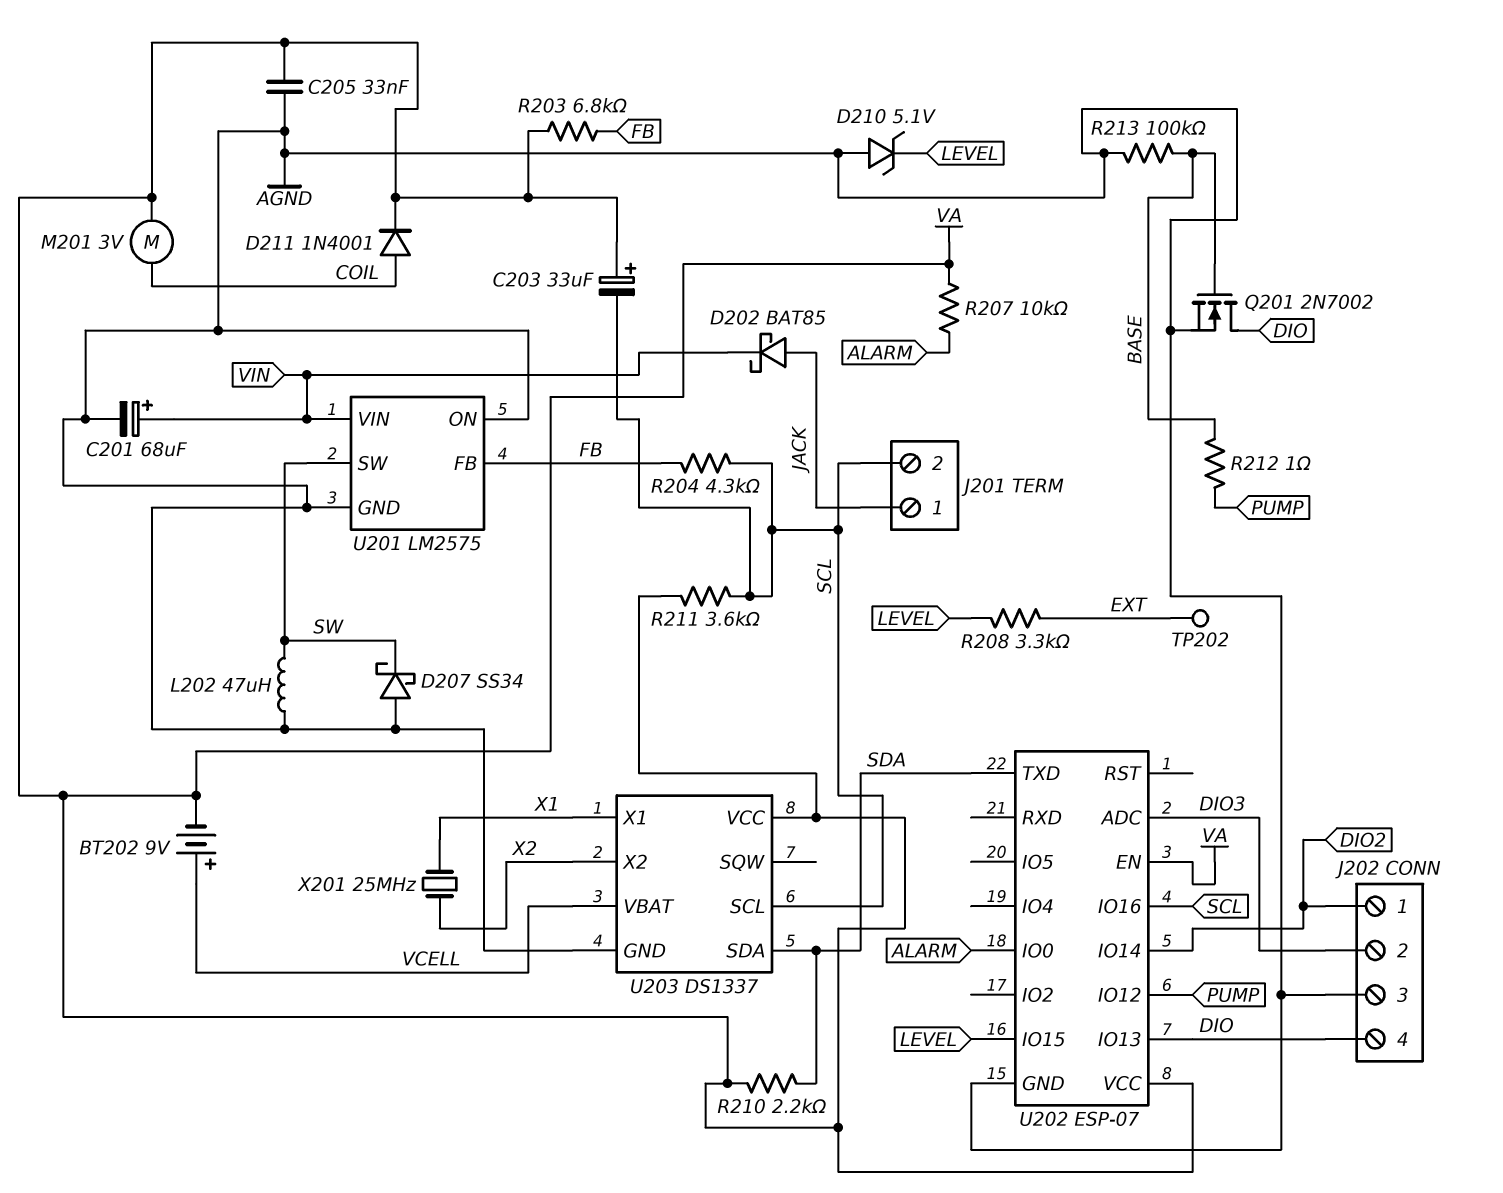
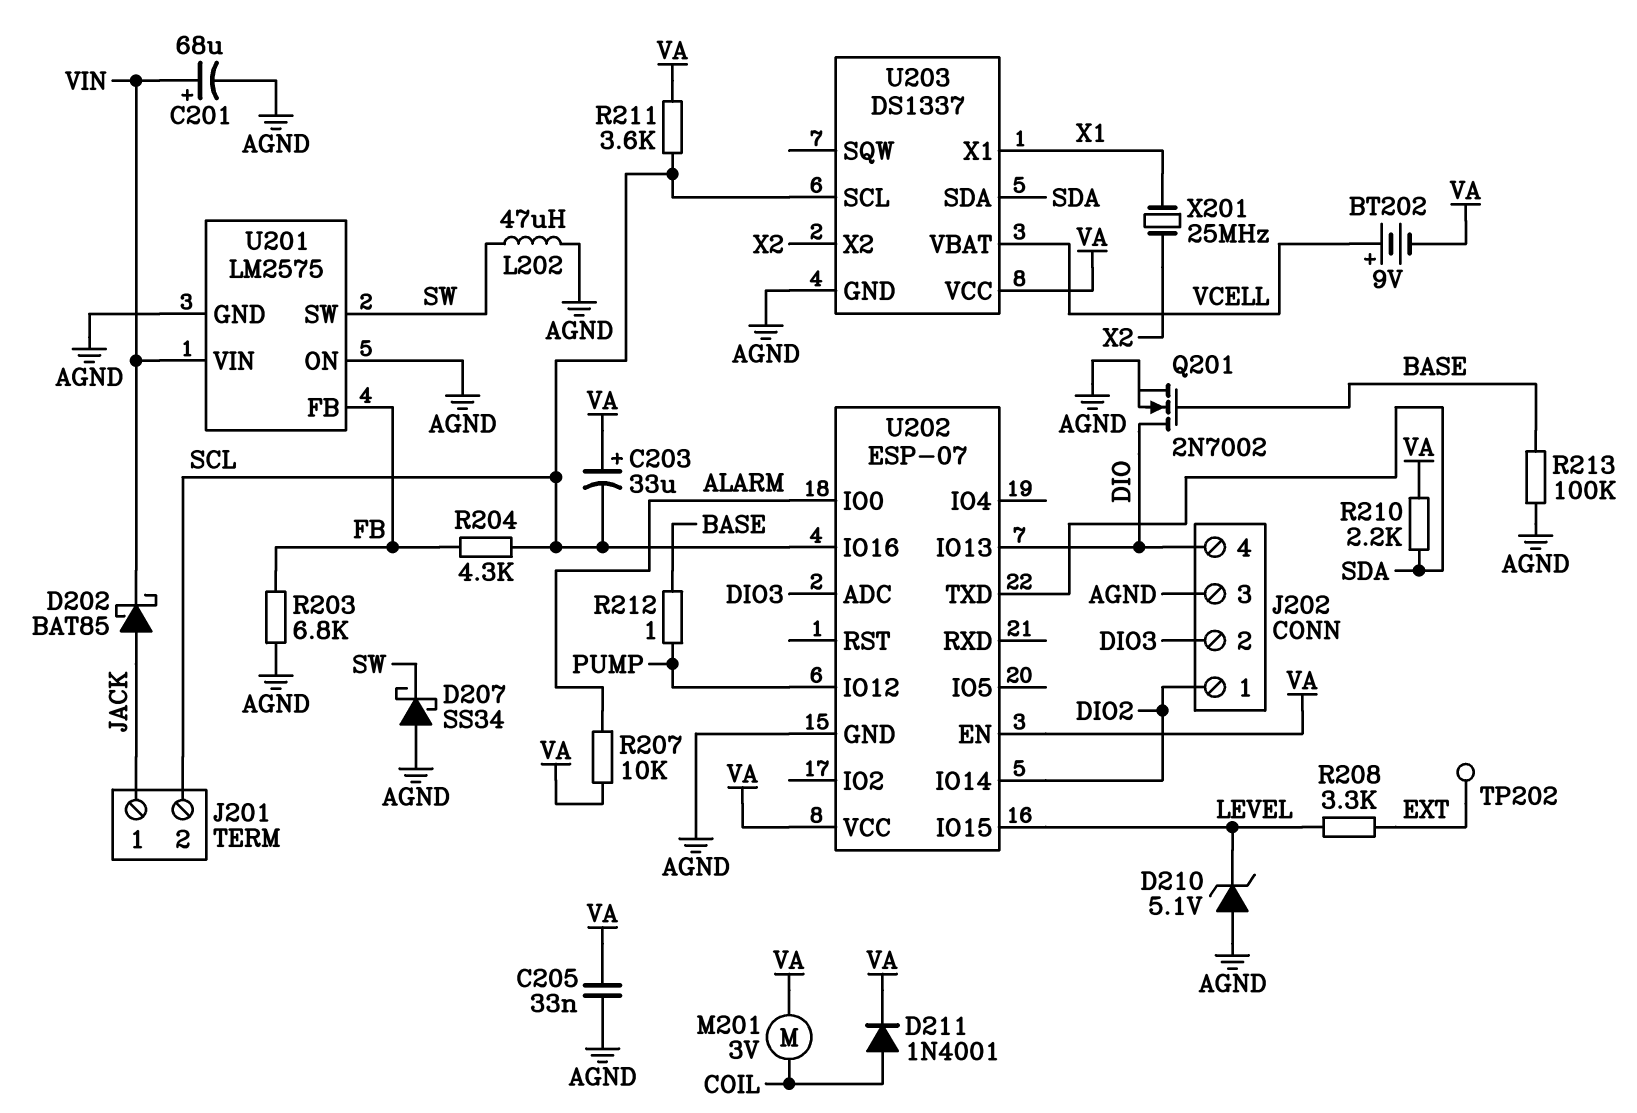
R203: 6.8k (FB, VA) -> 6.8k (AGND, FB)

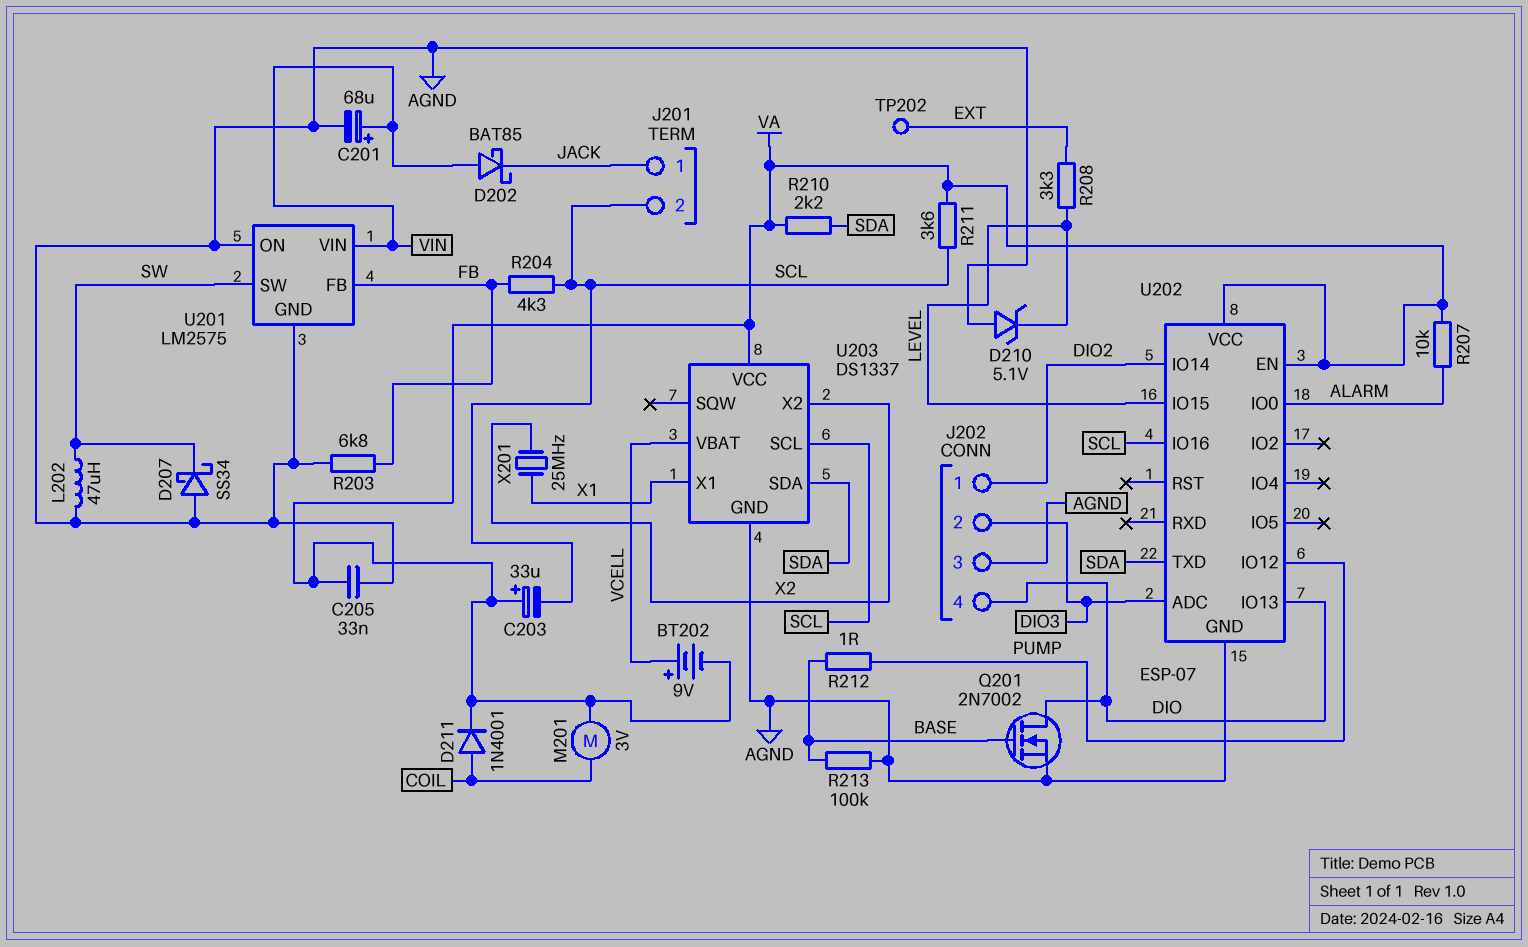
D202: schottky BAT85 (A JACK, K VIN) -> schottky BAT85 (A VIN, K JACK)

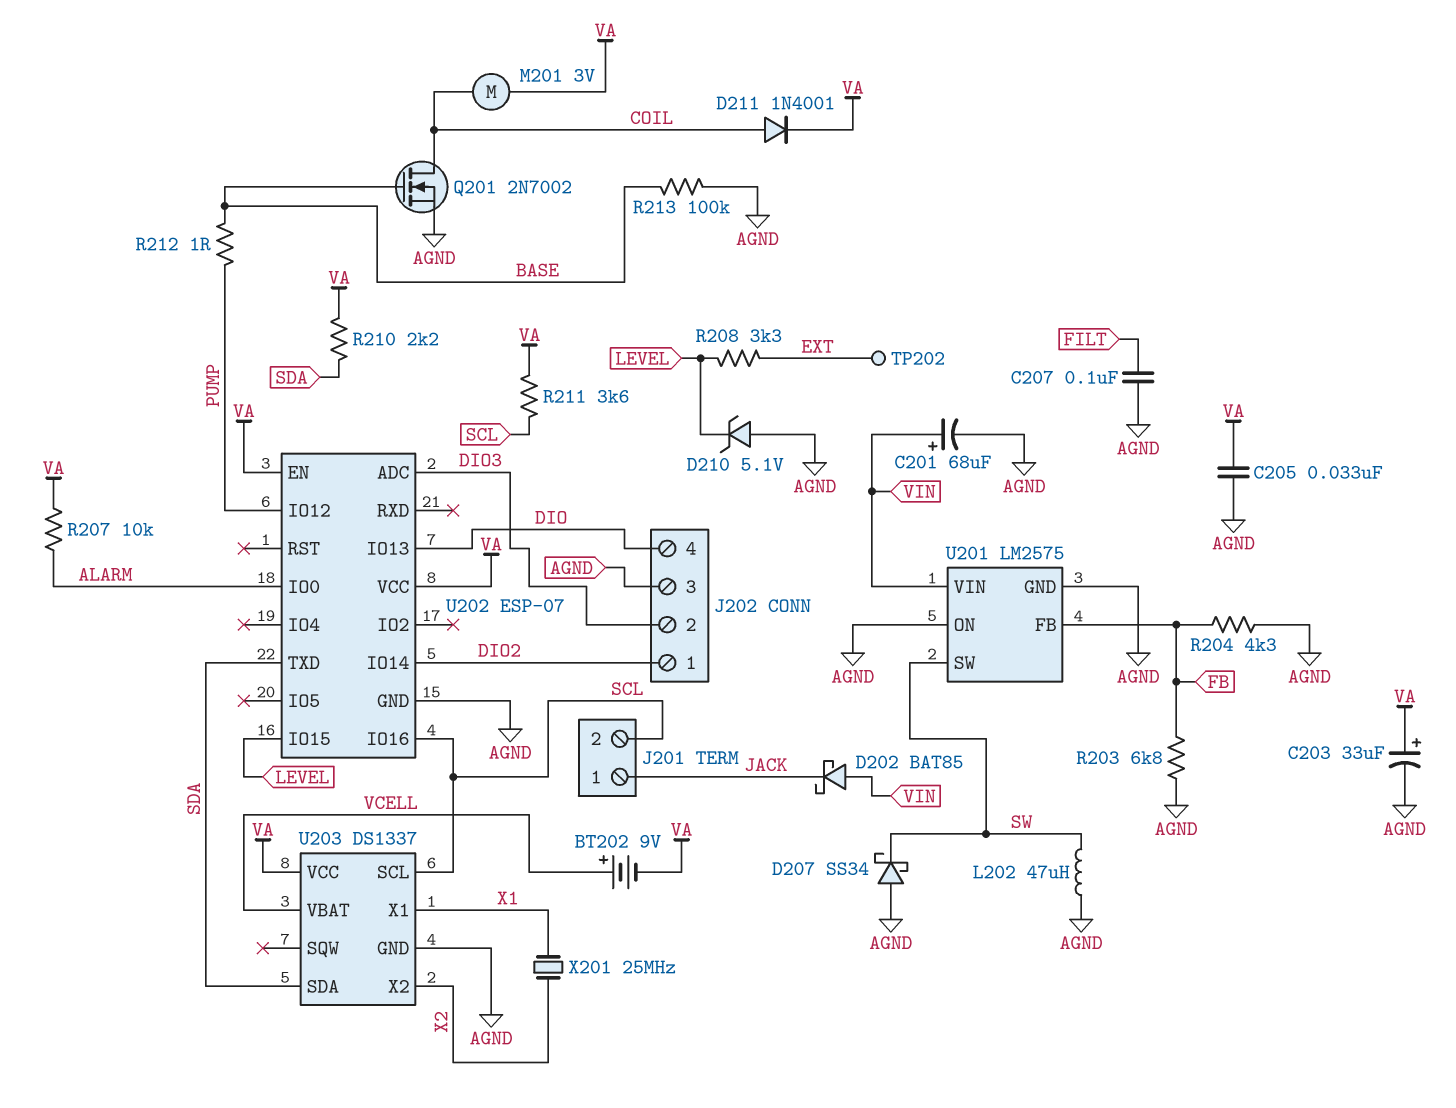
C203: 33uF (plus VA, minus SCL) -> 33uF (plus VA, minus AGND)
C207: none -> 100nF (AGND, FILT)
Q201: NMOS 2N7002 (G BASE, D DIO, S AGND) -> NMOS 2N7002 (G BASE, D COIL, S AGND)
R204: 4.3k (FB, SCL) -> 4.3k (AGND, FB)

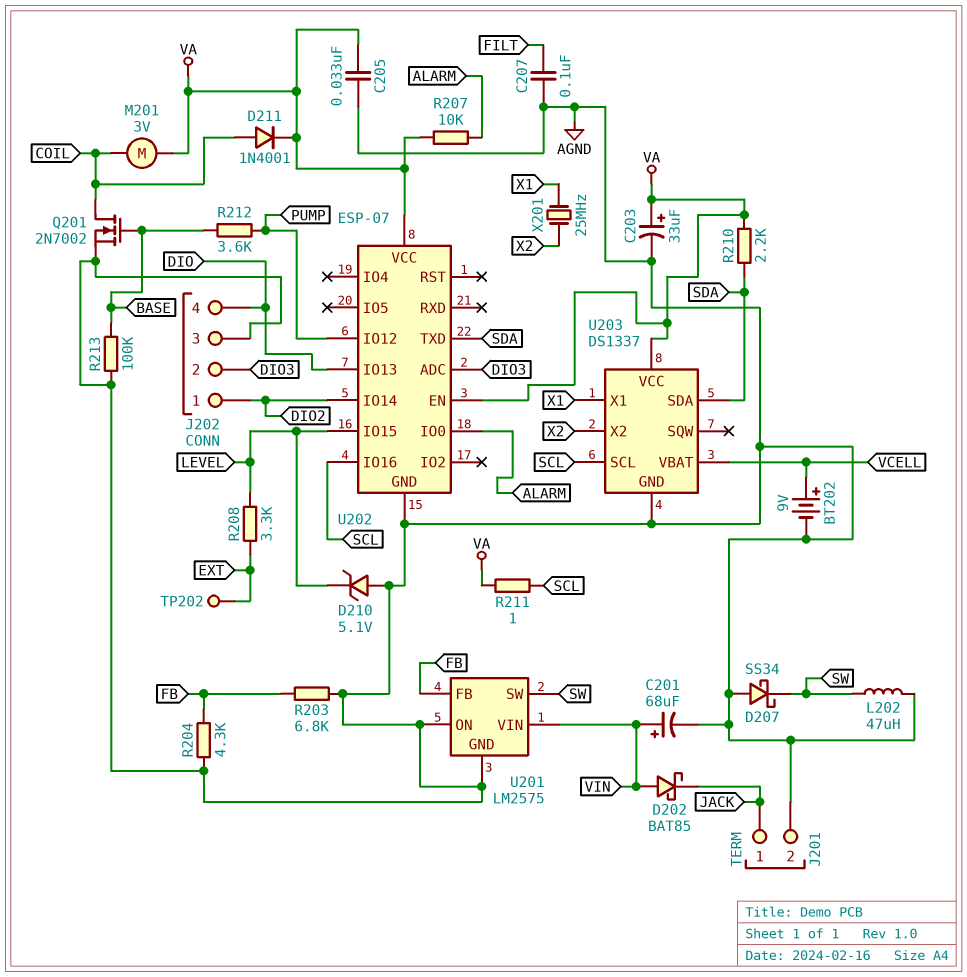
BT202: 9V (plus VCELL, minus VA) -> 9V (plus VCELL, minus AGND)
J201 pin 2: SCL -> AGND
R211: 3.6k (SCL, VA) -> 1 (SCL, VA)
R212: 1 (BASE, PUMP) -> 3.6k (BASE, PUMP)

